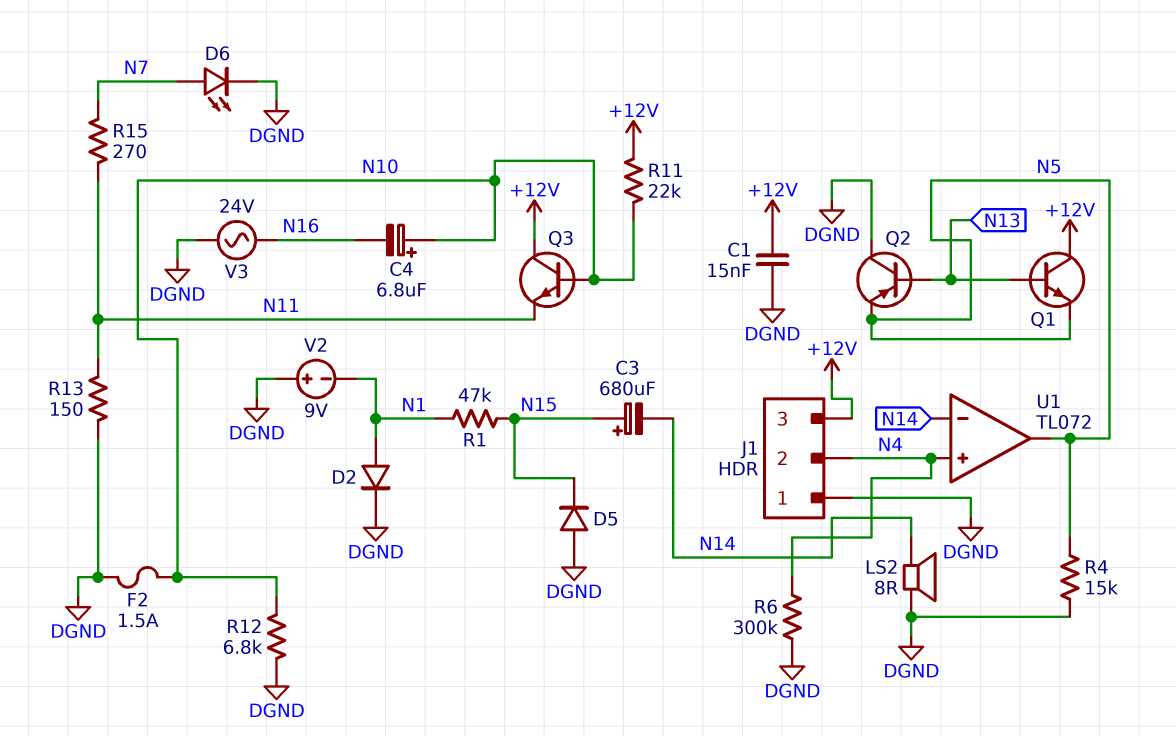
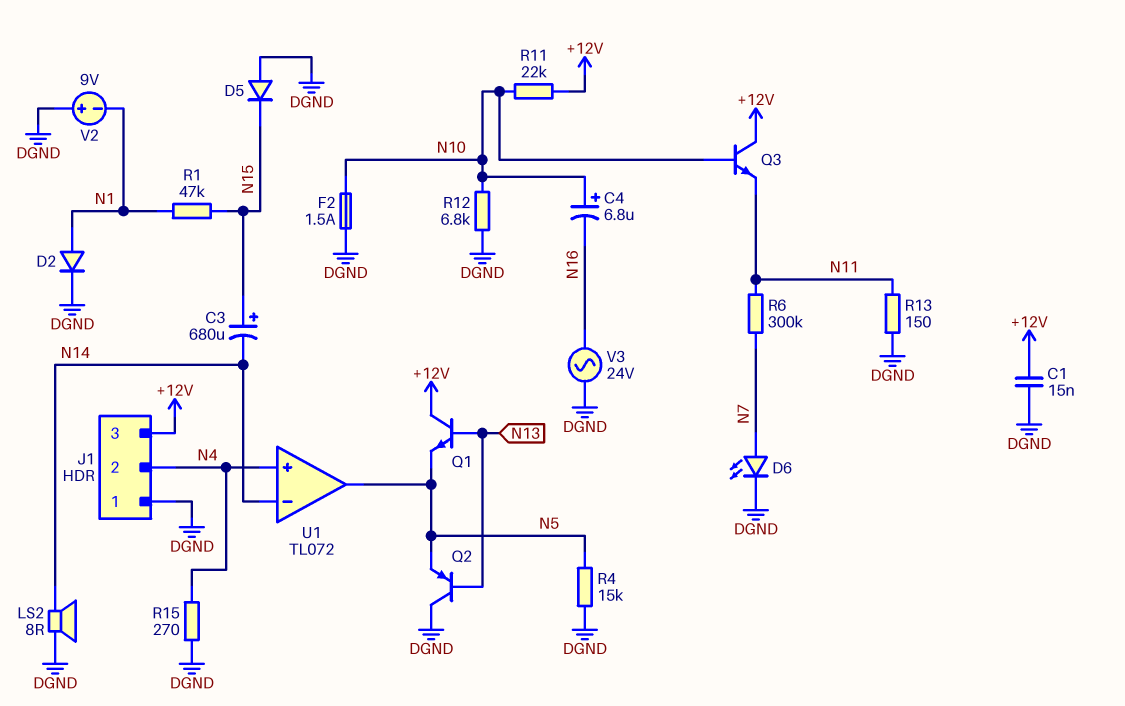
R6: 300k (DGND, N4) -> 300k (N7, N11)
R15: 270 (N7, N11) -> 270 (DGND, N4)

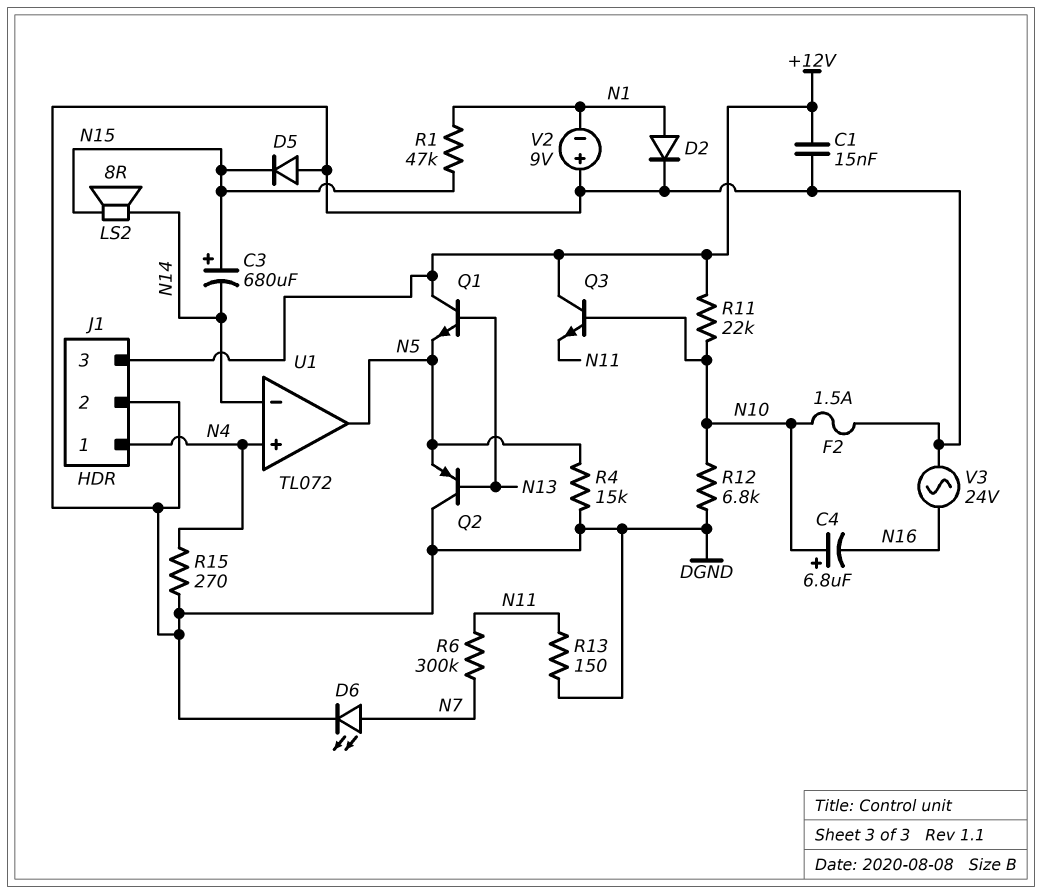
J1 pin 1: DGND -> N4
J1 pin 2: N4 -> DGND
LS2: speaker 8R (DGND, N14) -> speaker 8R (N14, N15)

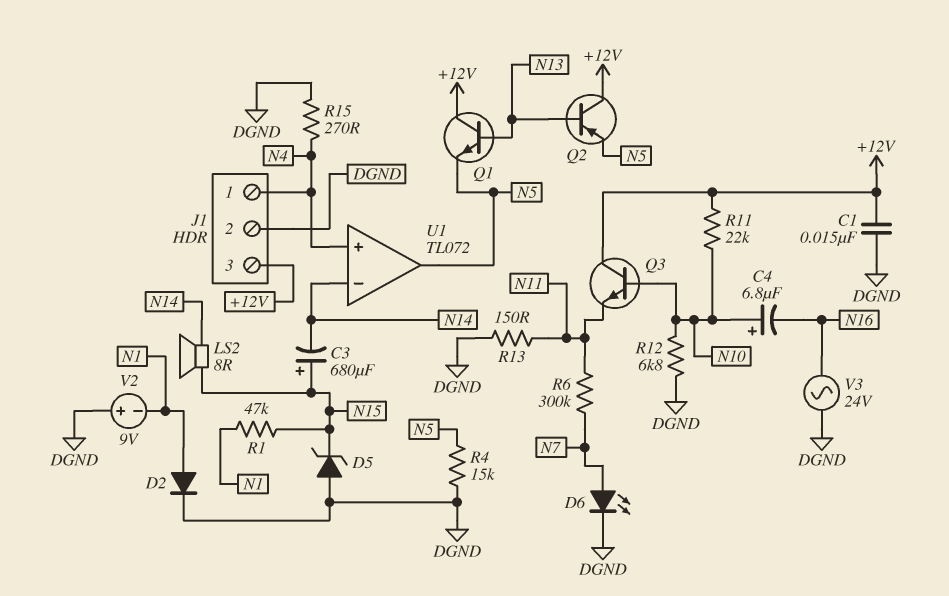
D5: diode (A DGND, K N15) -> zener (A DGND, K N15)
F2: 1.5A (DGND, N10) -> none
Q2: PNP (B N13, C DGND, E N5) -> PNP (B N13, C +12V, E N5)

